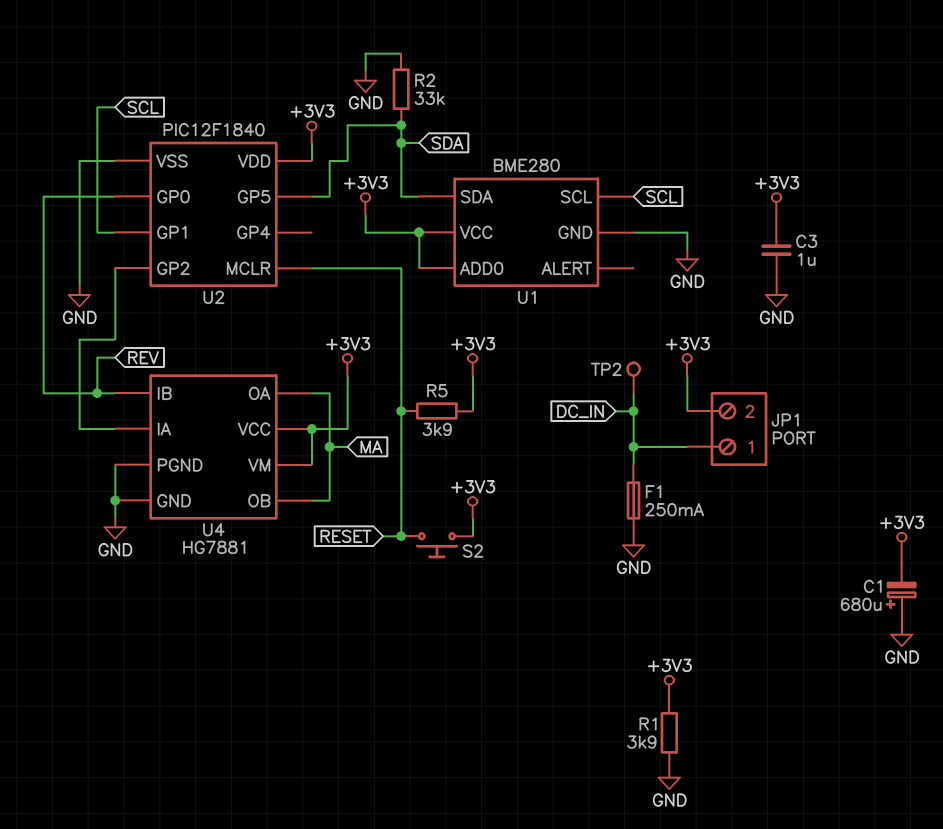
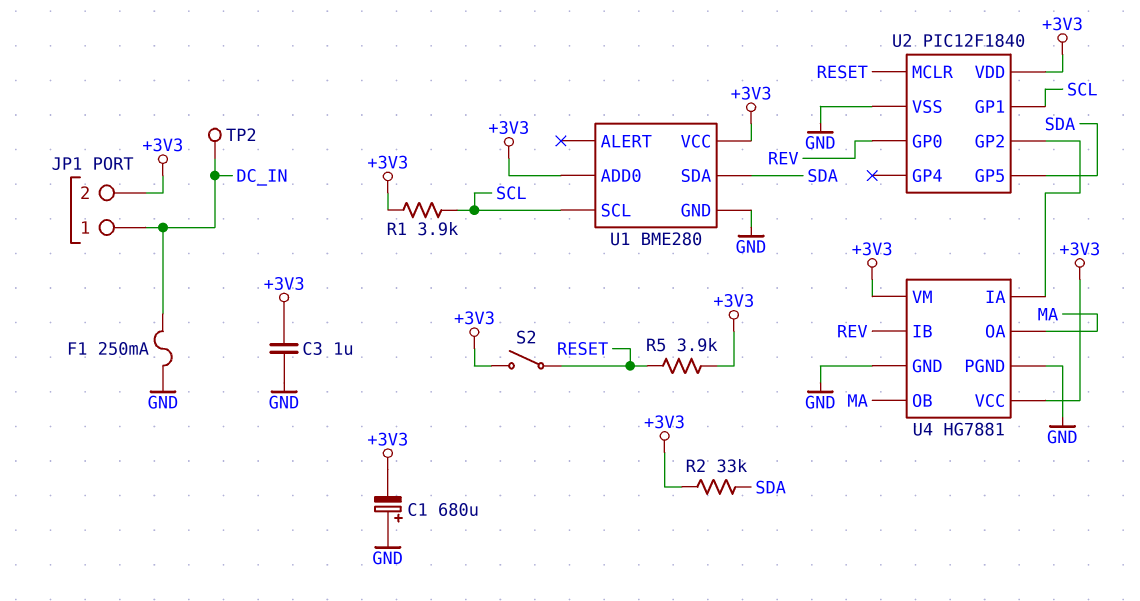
R1: 3.9k (+3V3, GND) -> 3.9k (+3V3, SCL)
R2: 33k (GND, SDA) -> 33k (+3V3, SDA)
S2: button (+3V3, RESET) -> switch (+3V3, RESET)

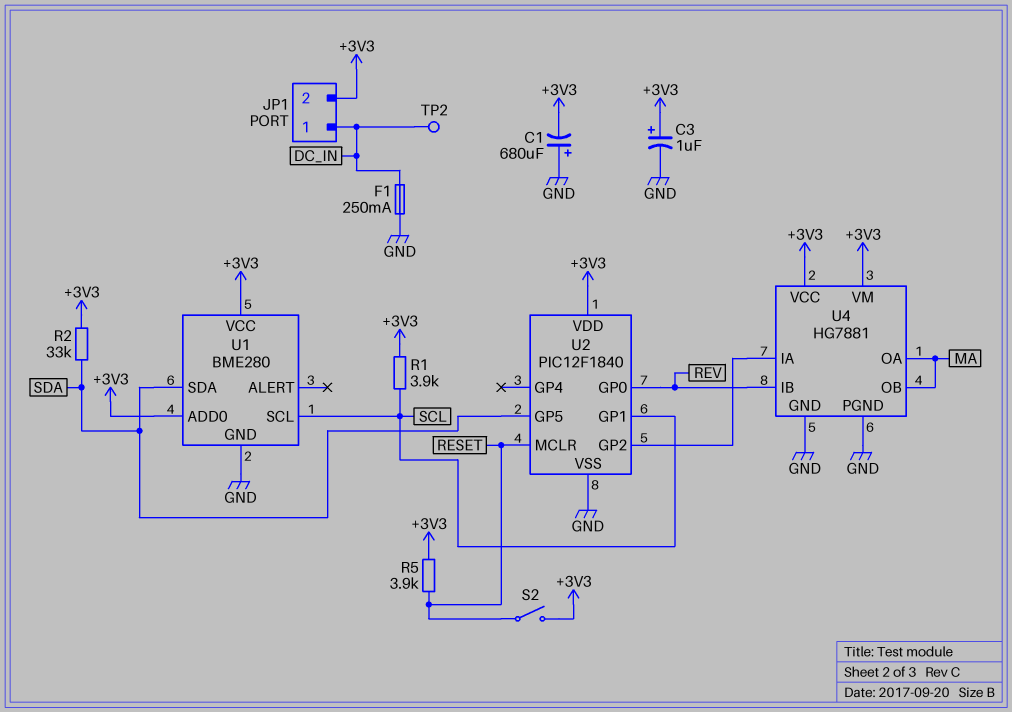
C3: 1uF (+3V3, GND) -> 1uF (plus +3V3, minus GND)

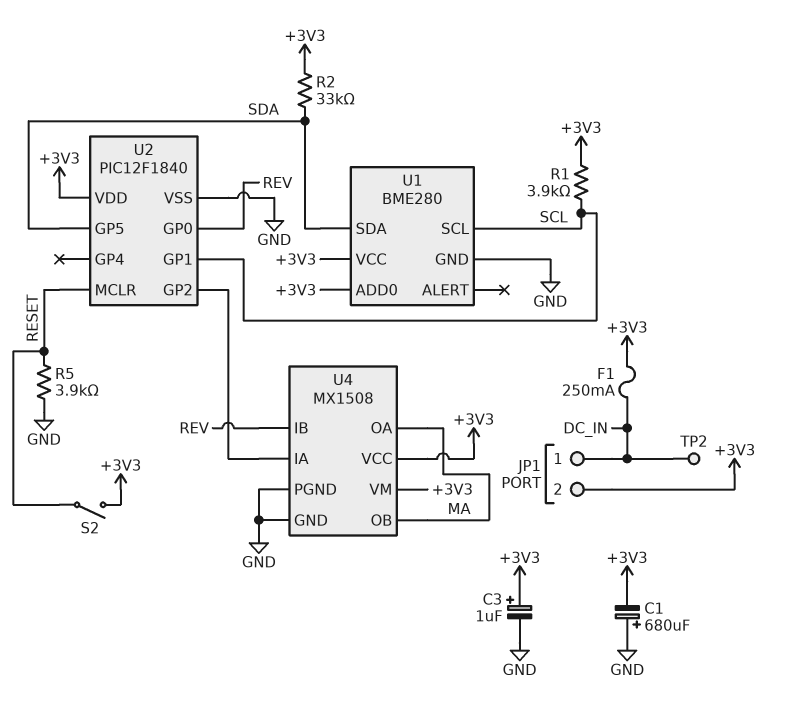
F1: 250mA (DC_IN, GND) -> 250mA (+3V3, DC_IN)
R5: 3.9k (+3V3, RESET) -> 3.9k (GND, RESET)
U4: HG7881 -> MX1508

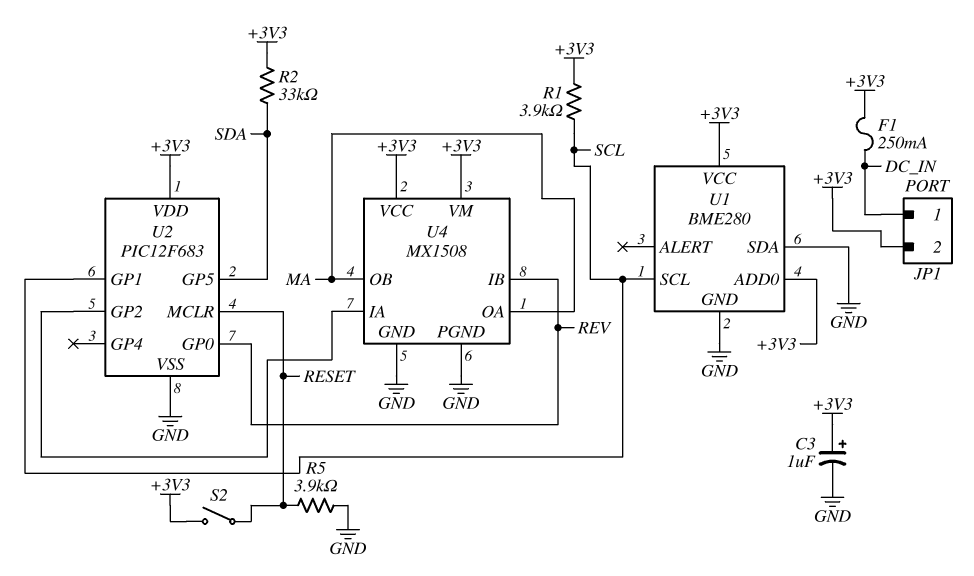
C1: 680uF (plus GND, minus +3V3) -> none
TP2: test point (DC_IN) -> none
U1 pin SDA: SDA -> GND
U2: PIC12F1840 -> PIC12F683

